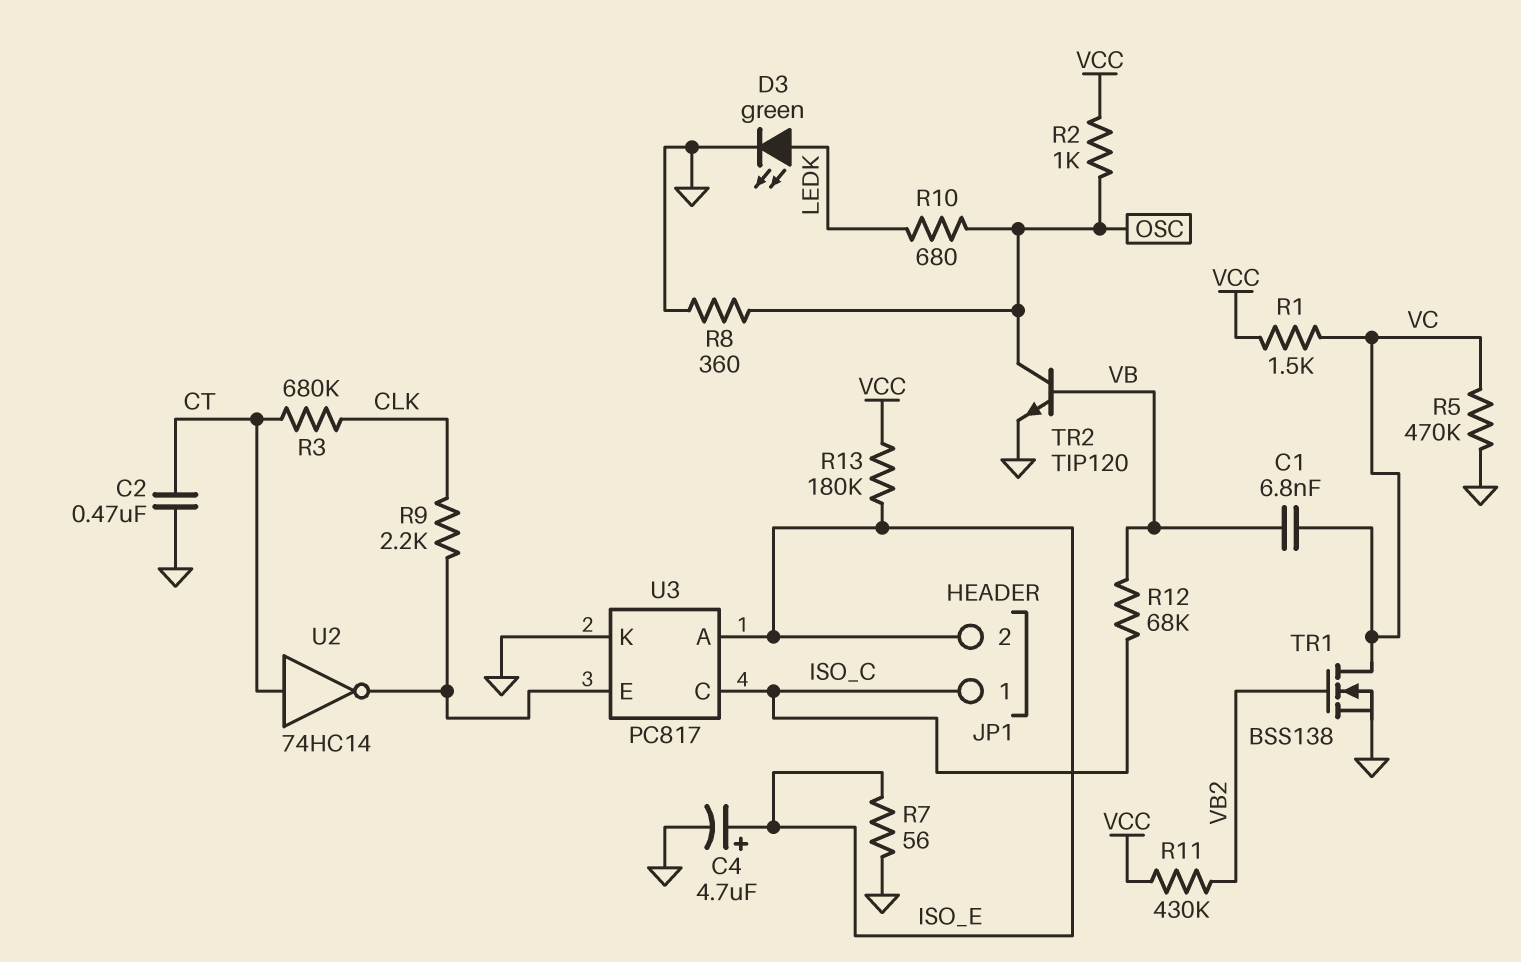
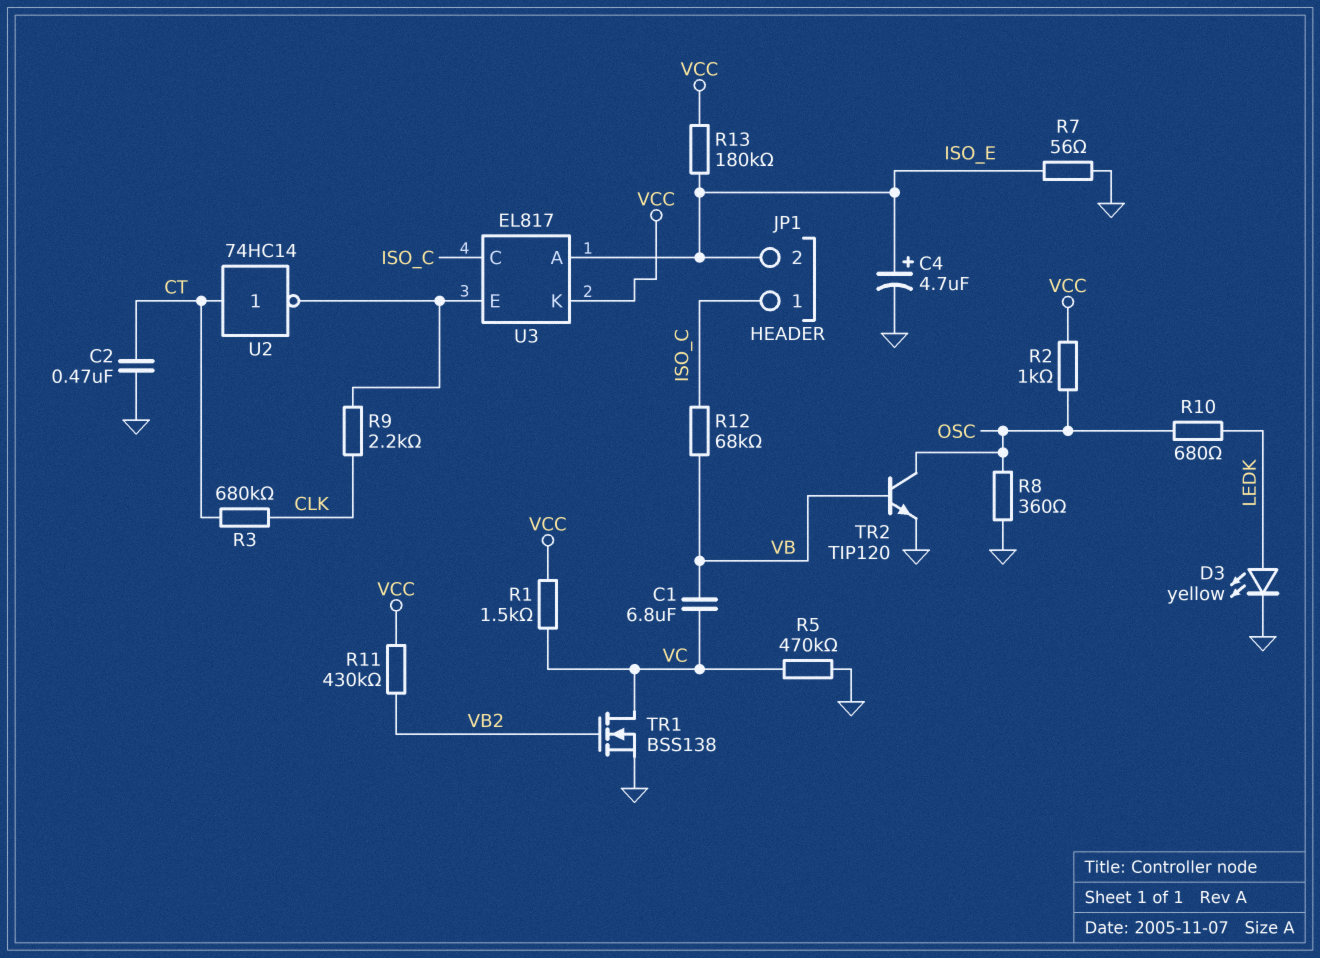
C1: 6.8nF (VB, VC) -> 6.8uF (VB, VC)
D3: LED green (A LEDK, K GND) -> LED yellow (A LEDK, K GND)
U3: PC817 -> EL817
U3 pin K: GND -> VCC

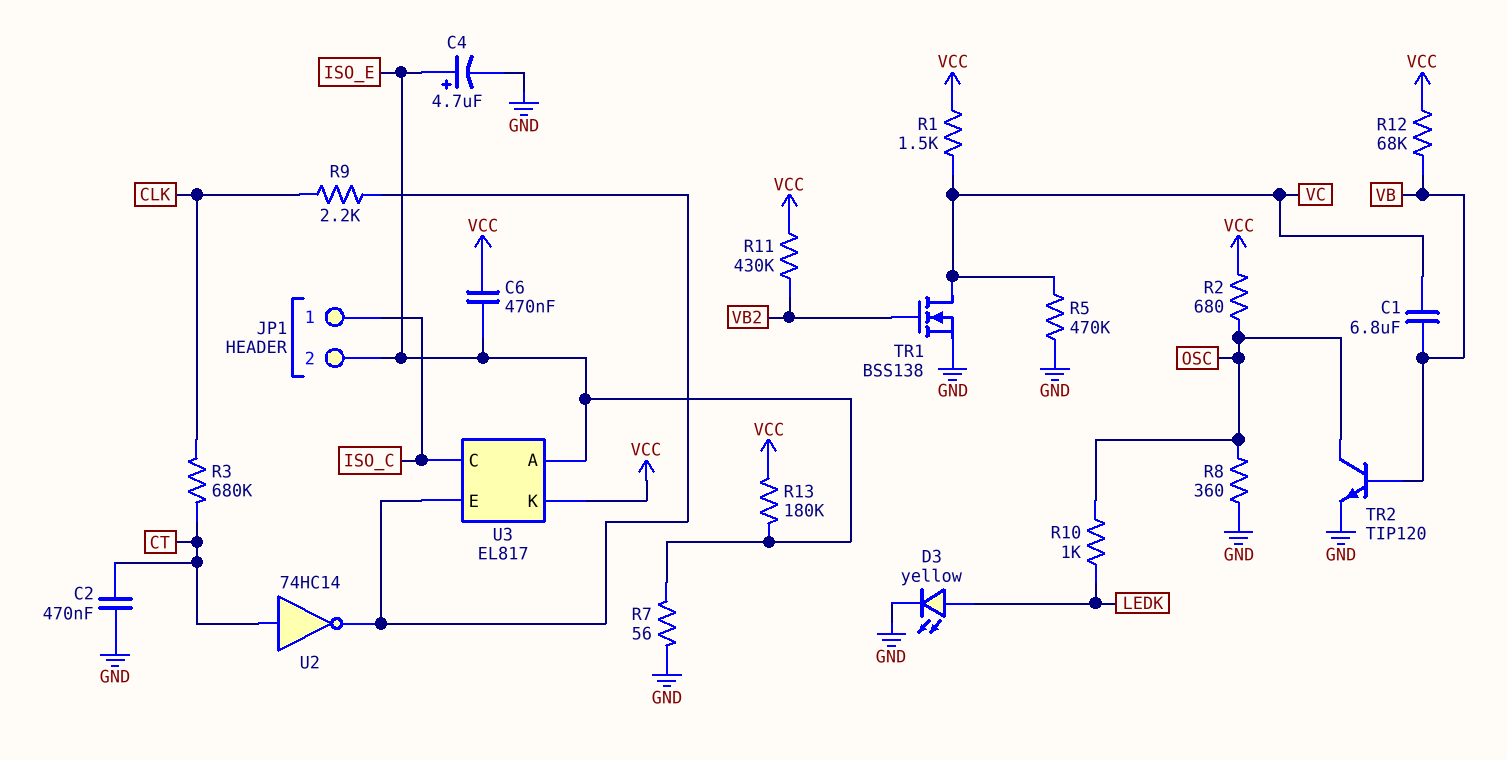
C6: none -> 470nF (ISO_E, VCC)
R2: 1k (OSC, VCC) -> 680 (OSC, VCC)
R10: 680 (LEDK, OSC) -> 1k (LEDK, OSC)
R12: 68k (ISO_C, VB) -> 68k (VB, VCC)

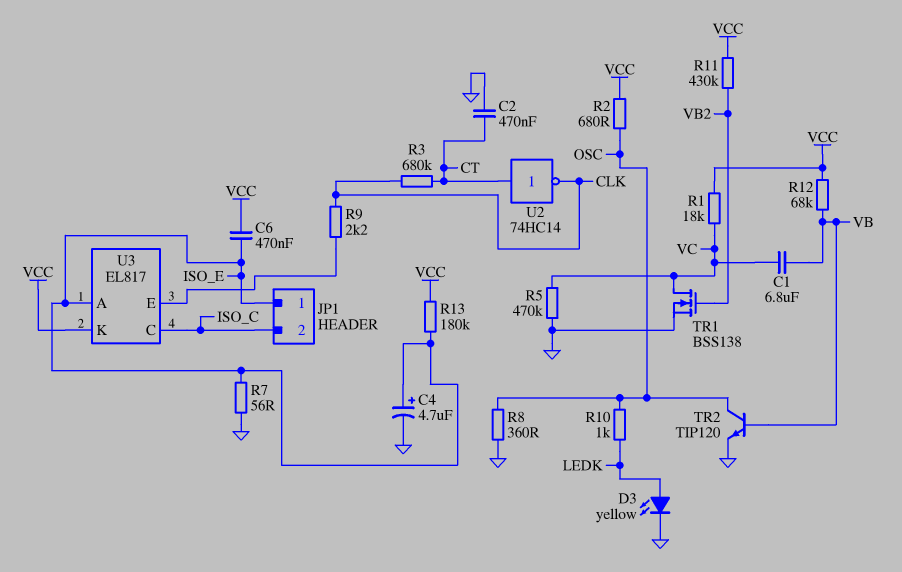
JP1 pin 1: ISO_C -> ISO_E
JP1 pin 2: ISO_E -> ISO_C
R1: 1.5k (VC, VCC) -> 18k (VC, VCC)
U2: NOT 74HC14 (in CT, out U3/E) -> NOT 74HC14 (in CT, out CLK)

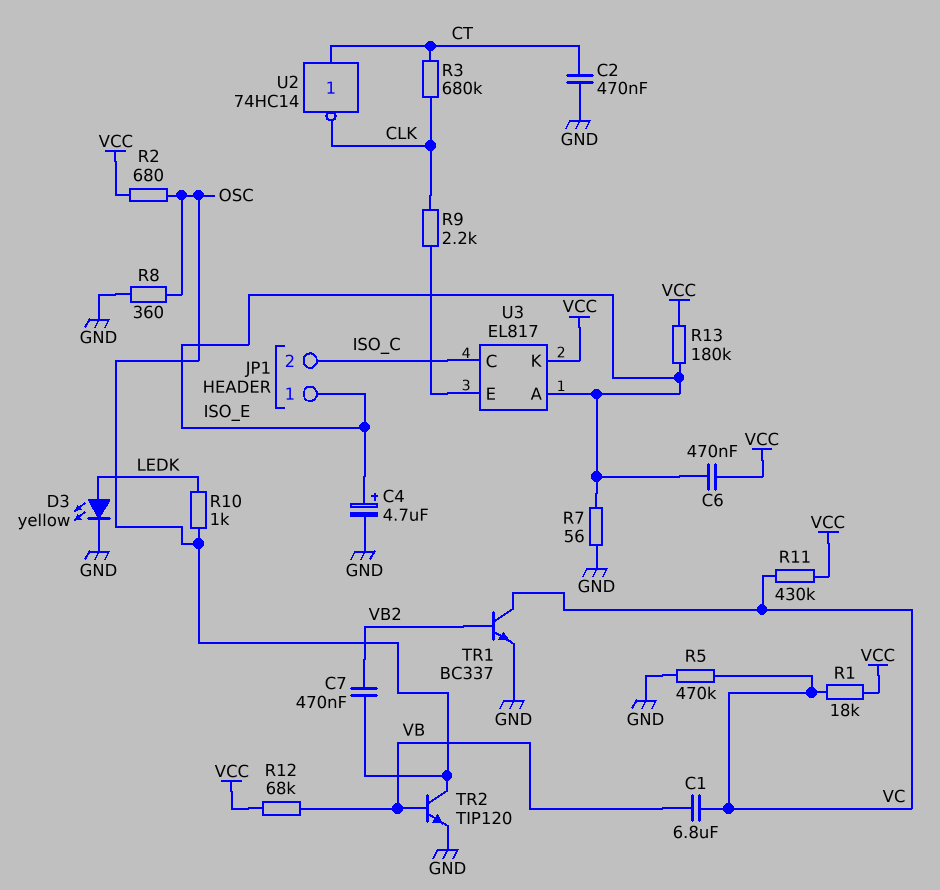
C7: none -> 470nF (OSC, VB2)
R11: 430k (VB2, VCC) -> 430k (VC, VCC)
TR1: NMOS BSS138 (G VB2, D VC, S GND) -> NPN BC337 (B VB2, C VC, E GND)

